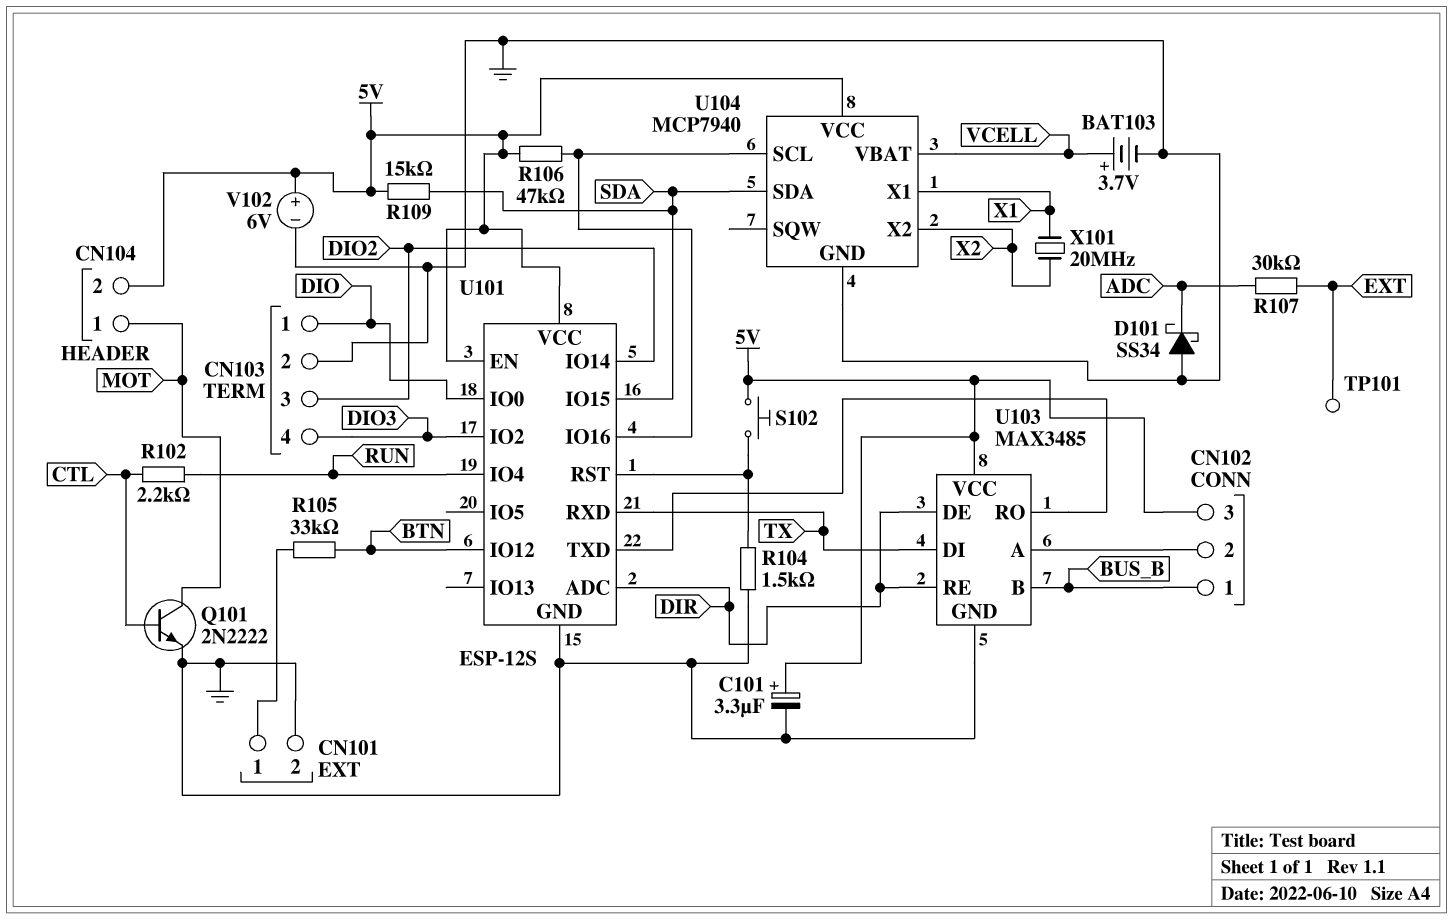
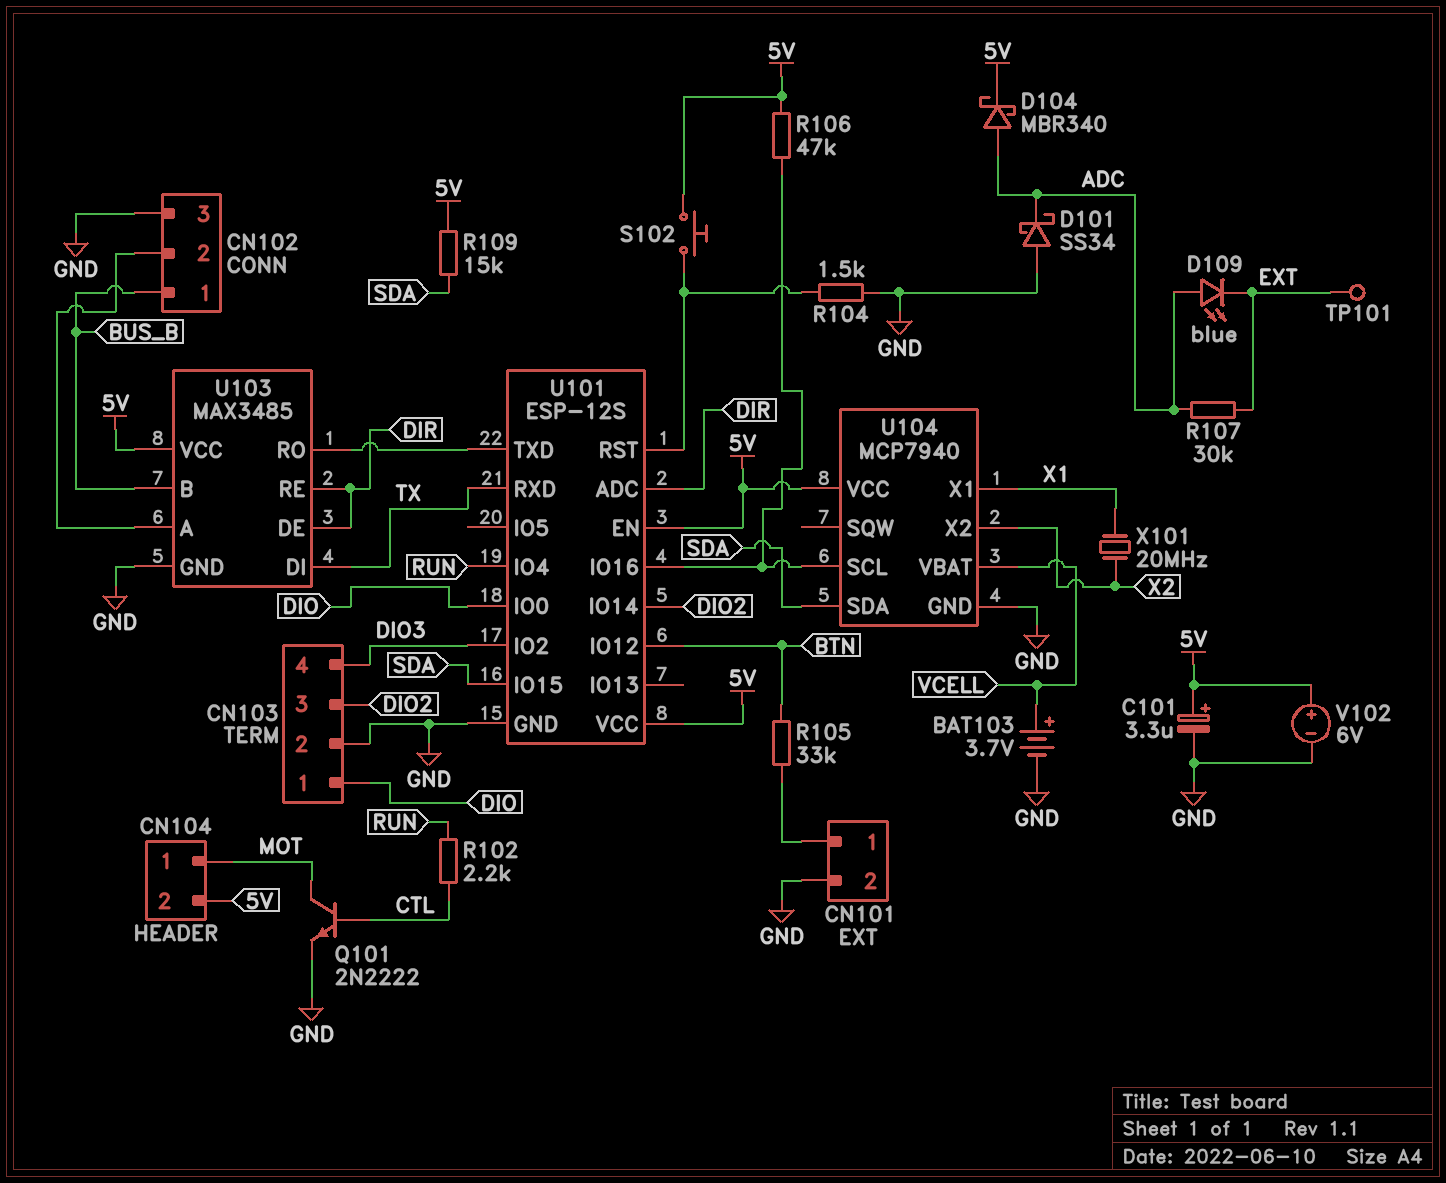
CN102 pin 3: 5V -> GND
D104: none -> schottky MBR340 (A ADC, K 5V)
D109: none -> LED blue (A ADC, K EXT)

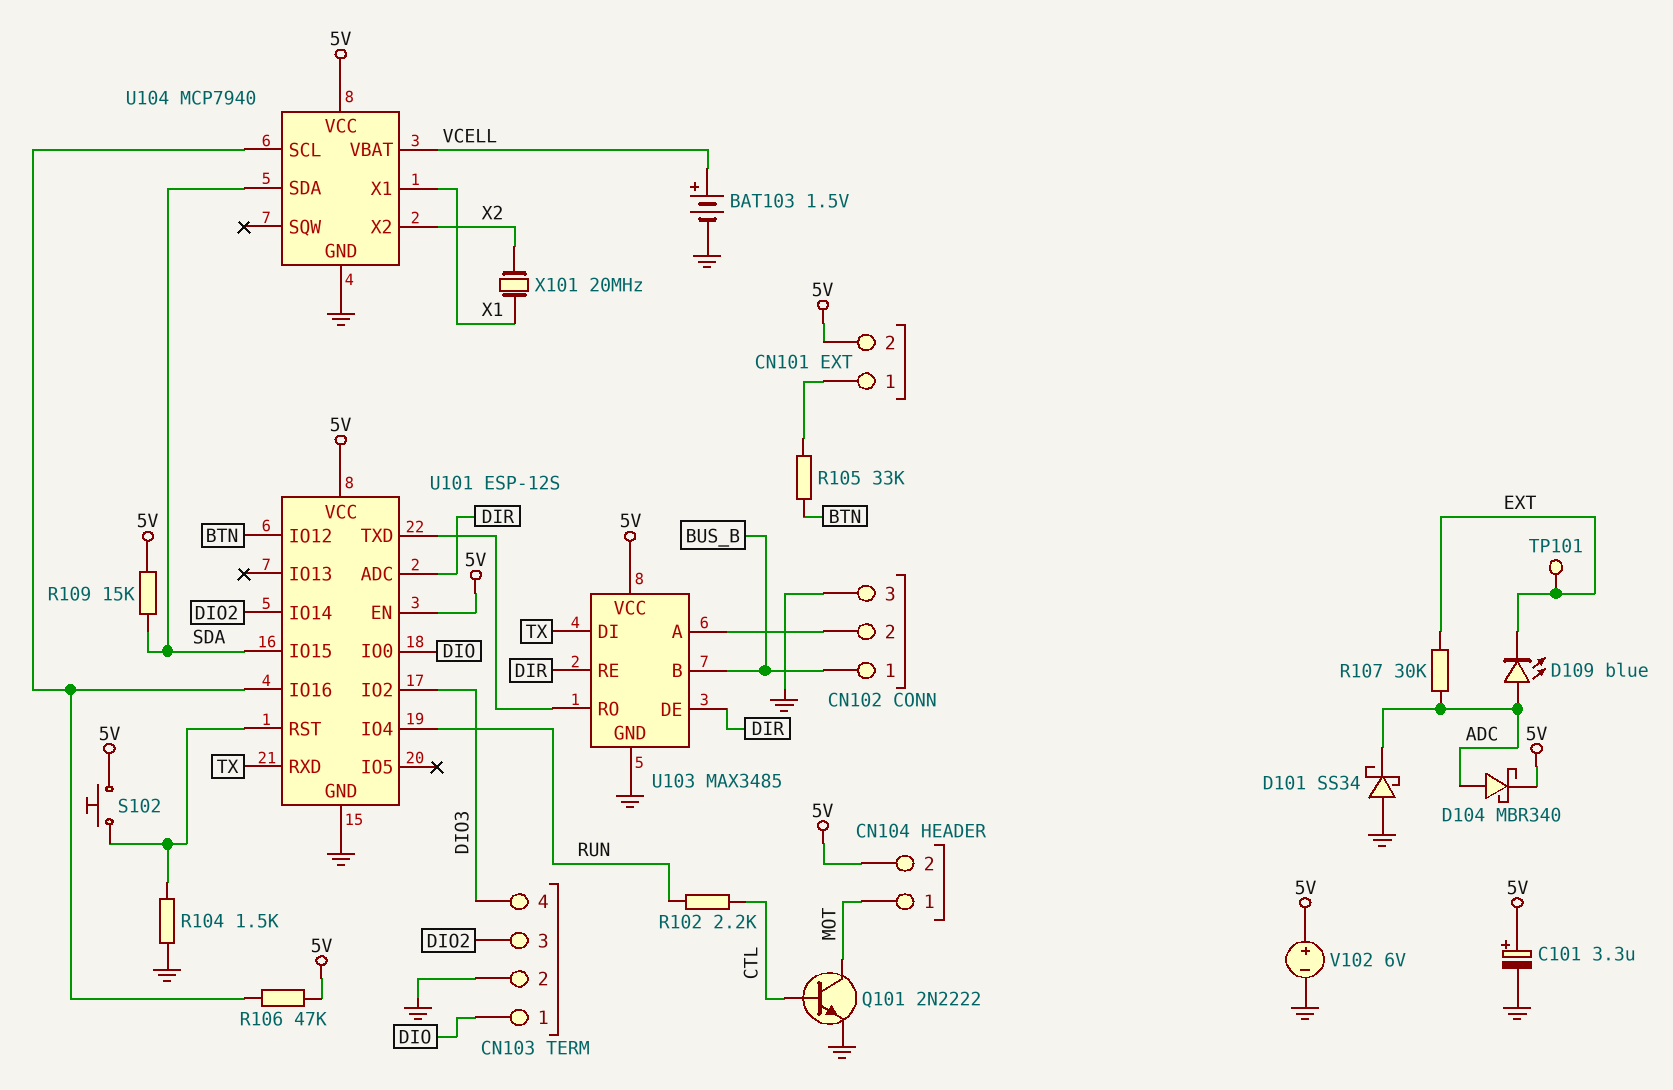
BAT103: 3.7V (plus VCELL, minus GND) -> 1.5V (plus VCELL, minus GND)
CN101 pin 2: GND -> 5V

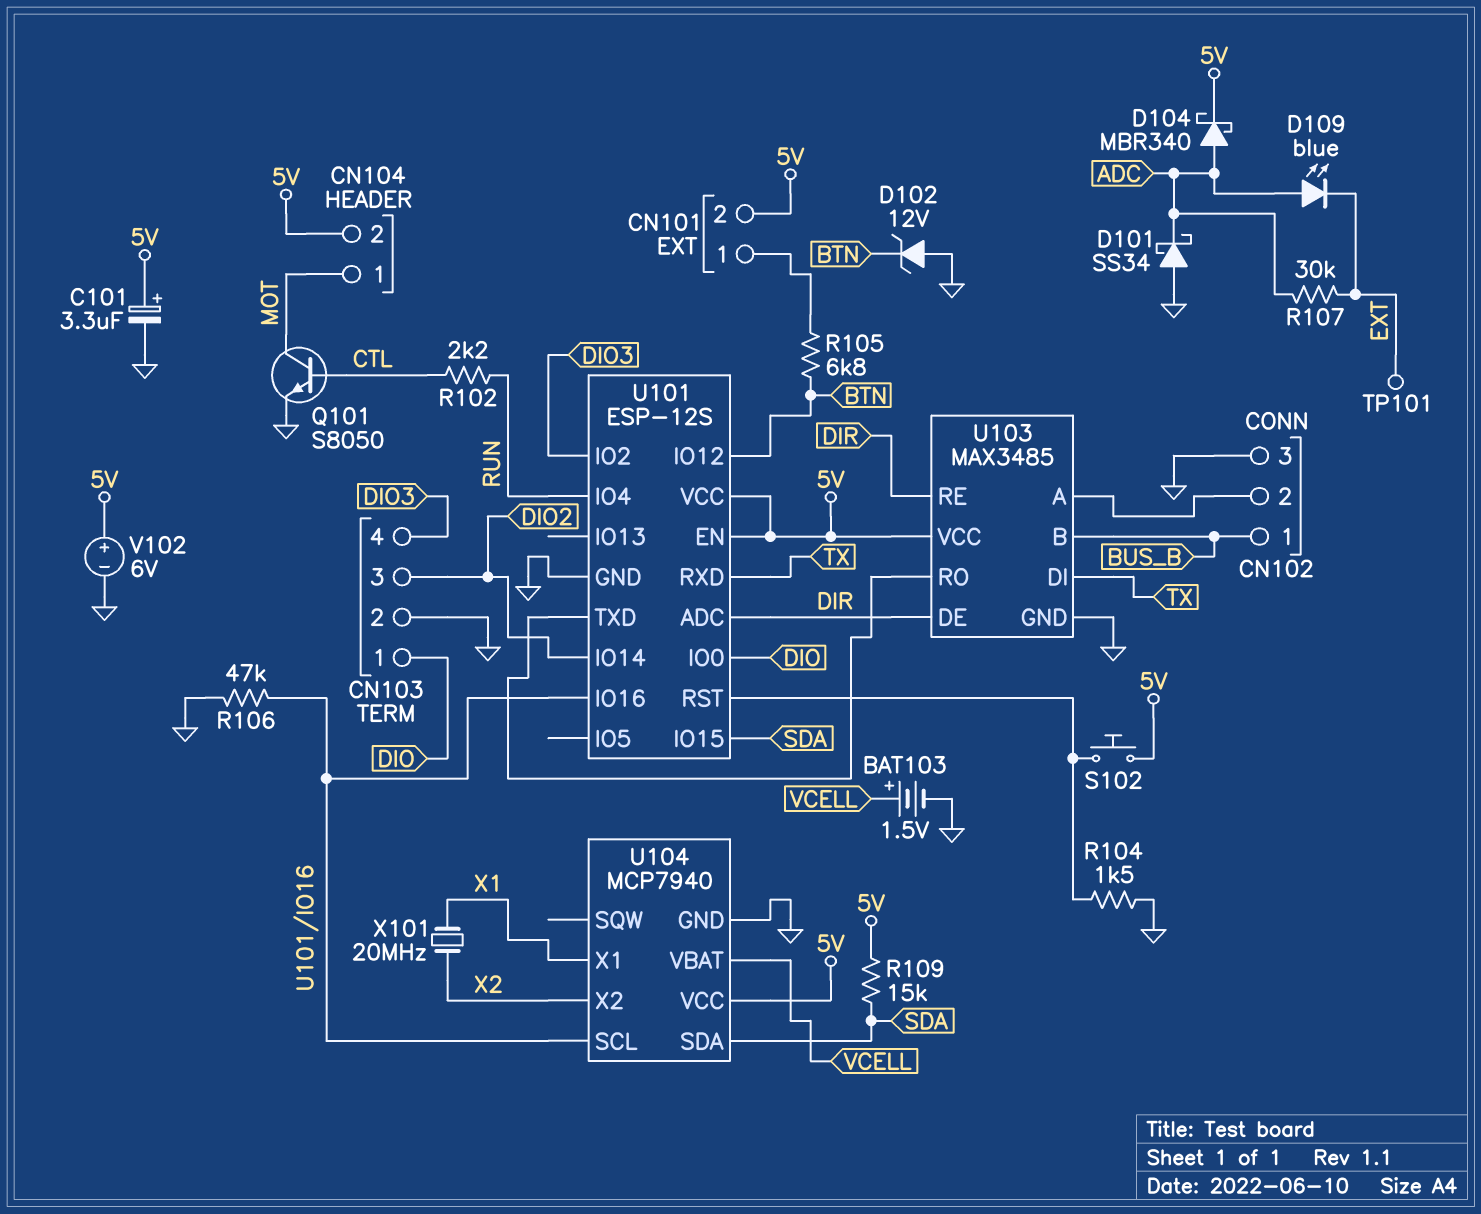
D102: none -> zener 12V (A GND, K BTN)
Q101: NPN 2N2222 (B CTL, C MOT, E GND) -> NPN S8050 (B CTL, C MOT, E GND)
R105: 33k (BTN, CN101/1) -> 6.8k (BTN, CN101/1)
R106: 47k (5V, U101/IO16) -> 47k (GND, U101/IO16)

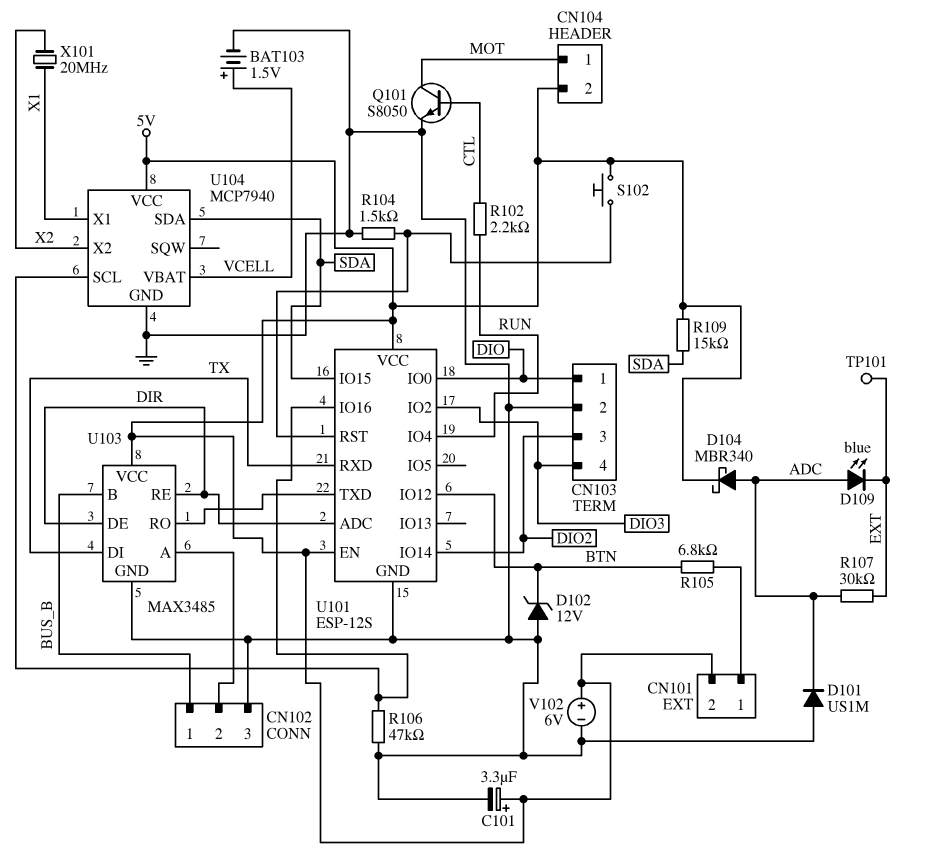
D101: schottky SS34 (A GND, K ADC) -> diode US1M (A GND, K ADC)

